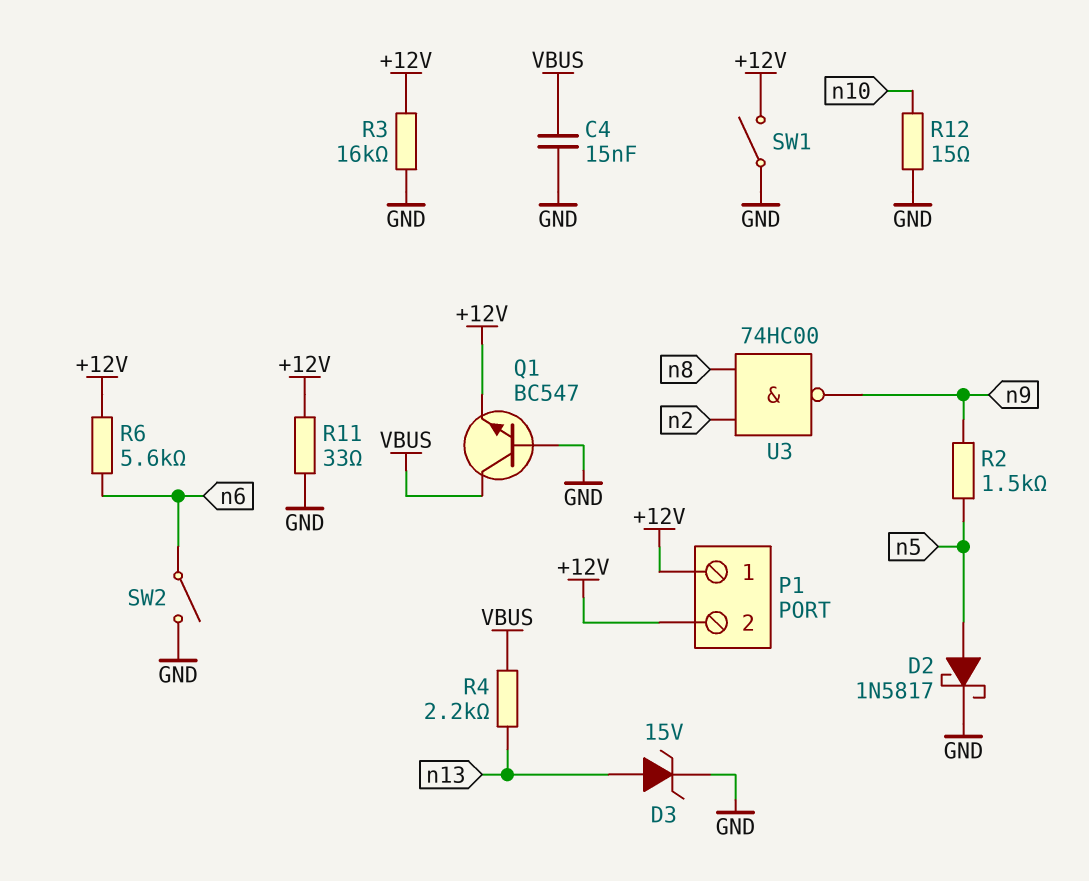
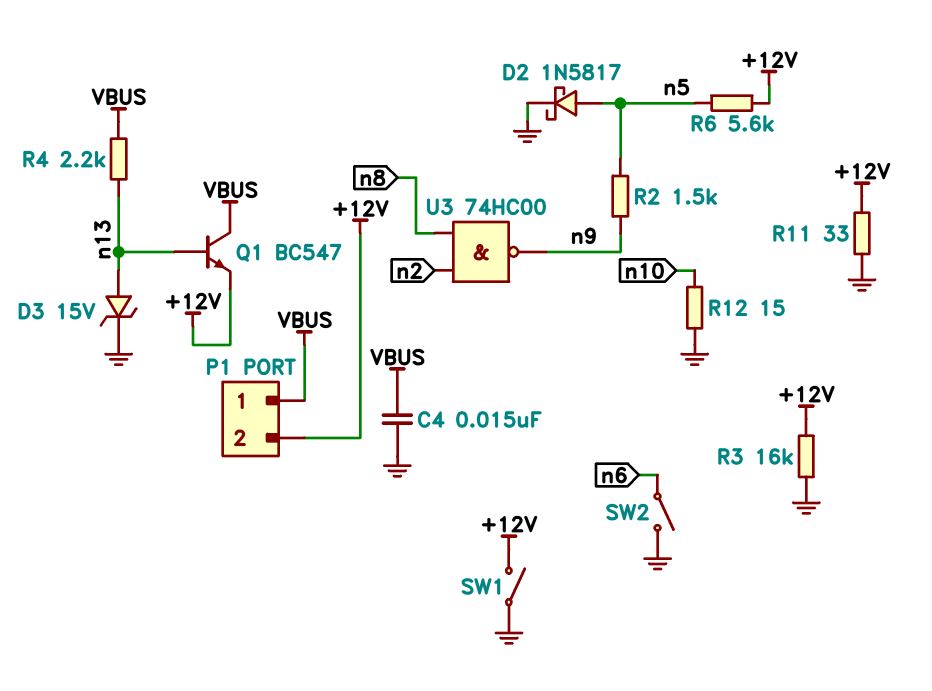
P1 pin 1: +12V -> VBUS
Q1: NPN BC547 (B GND, C VBUS, E +12V) -> NPN BC547 (B n13, C VBUS, E +12V)
R6: 5.6k (+12V, n6) -> 5.6k (+12V, n5)

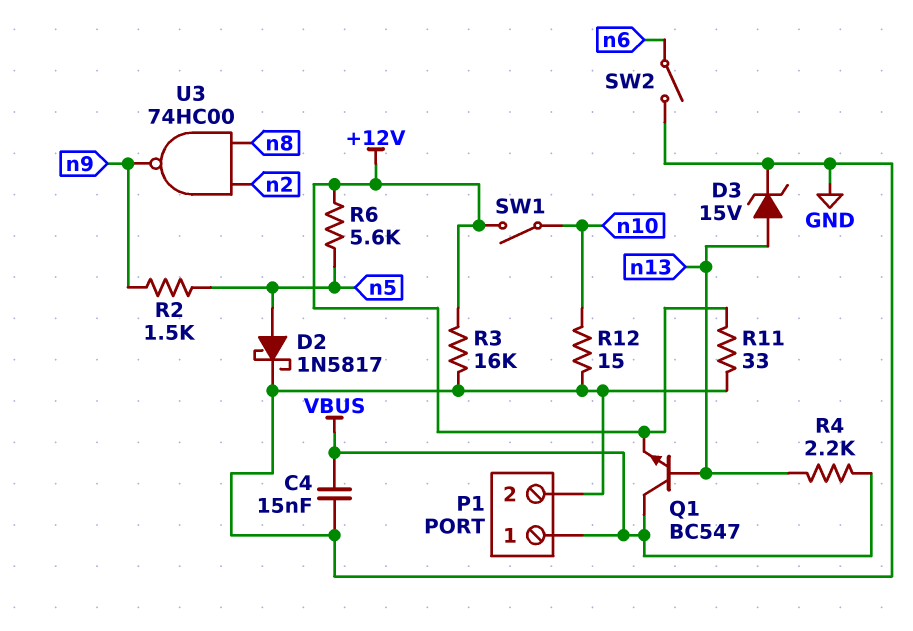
P1 pin 2: +12V -> GND
SW1: switch (+12V, GND) -> switch (+12V, n10)

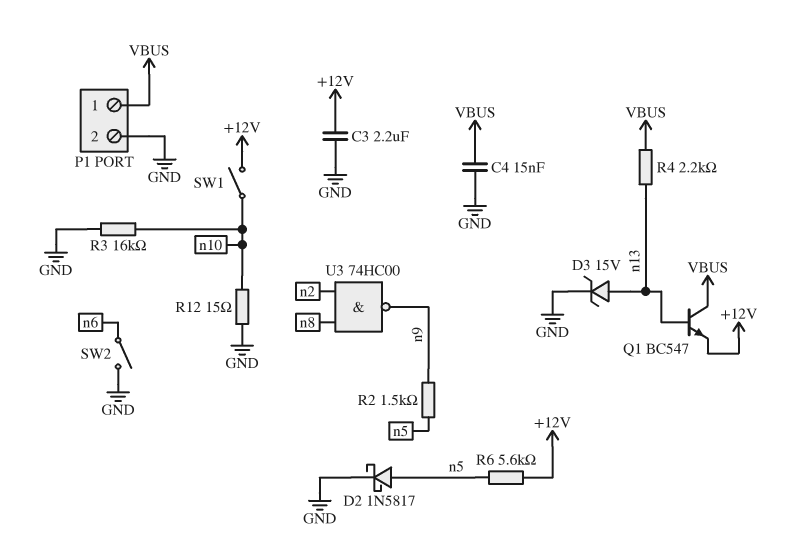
C3: none -> 2.2uF (+12V, GND)
R3: 16k (+12V, GND) -> 16k (GND, n10)
R11: 33 (+12V, GND) -> none

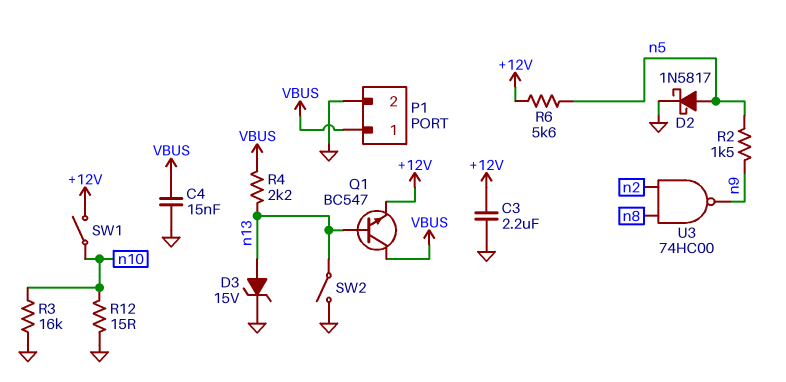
SW2: switch (GND, n6) -> switch (GND, n13)

